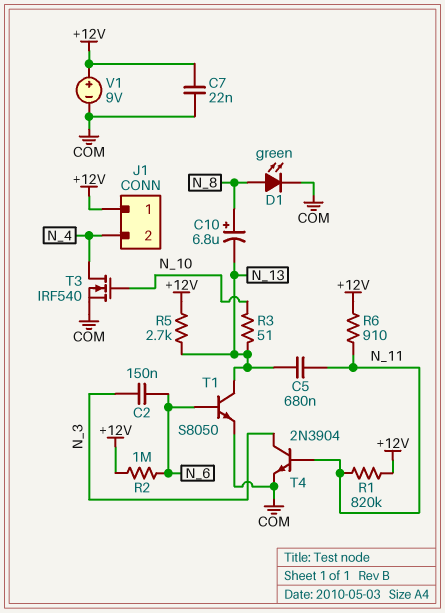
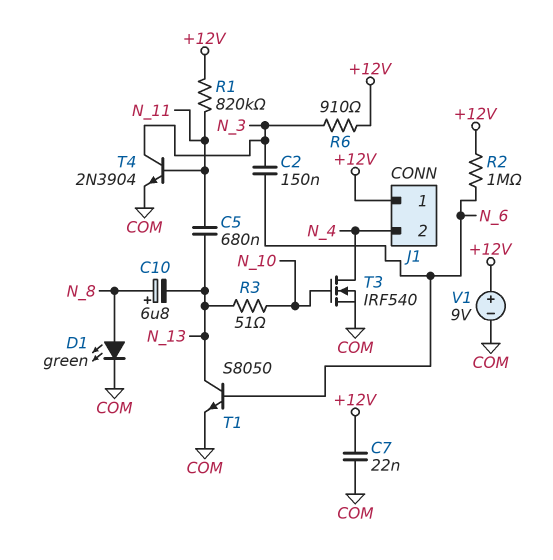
R5: 2.7k (+12V, N_13) -> none
R6: 910 (+12V, N_11) -> 910 (+12V, N_3)

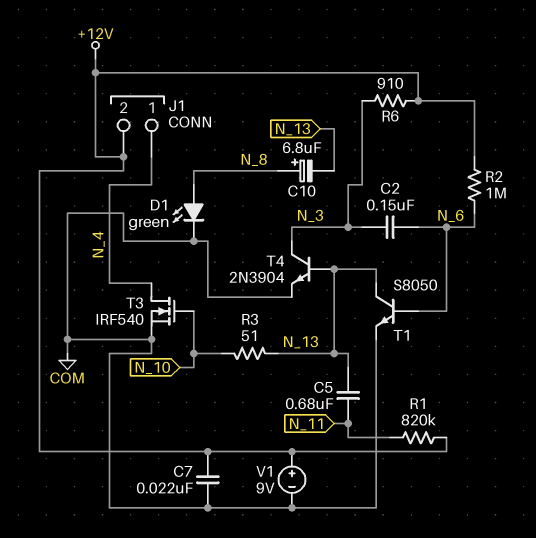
J1 pin 1: +12V -> N_4
J1 pin 2: N_4 -> +12V
T4: NPN 2N3904 (B N_11, C N_3, E COM) -> NPN 2N3904 (B N_13, C N_3, E COM)

